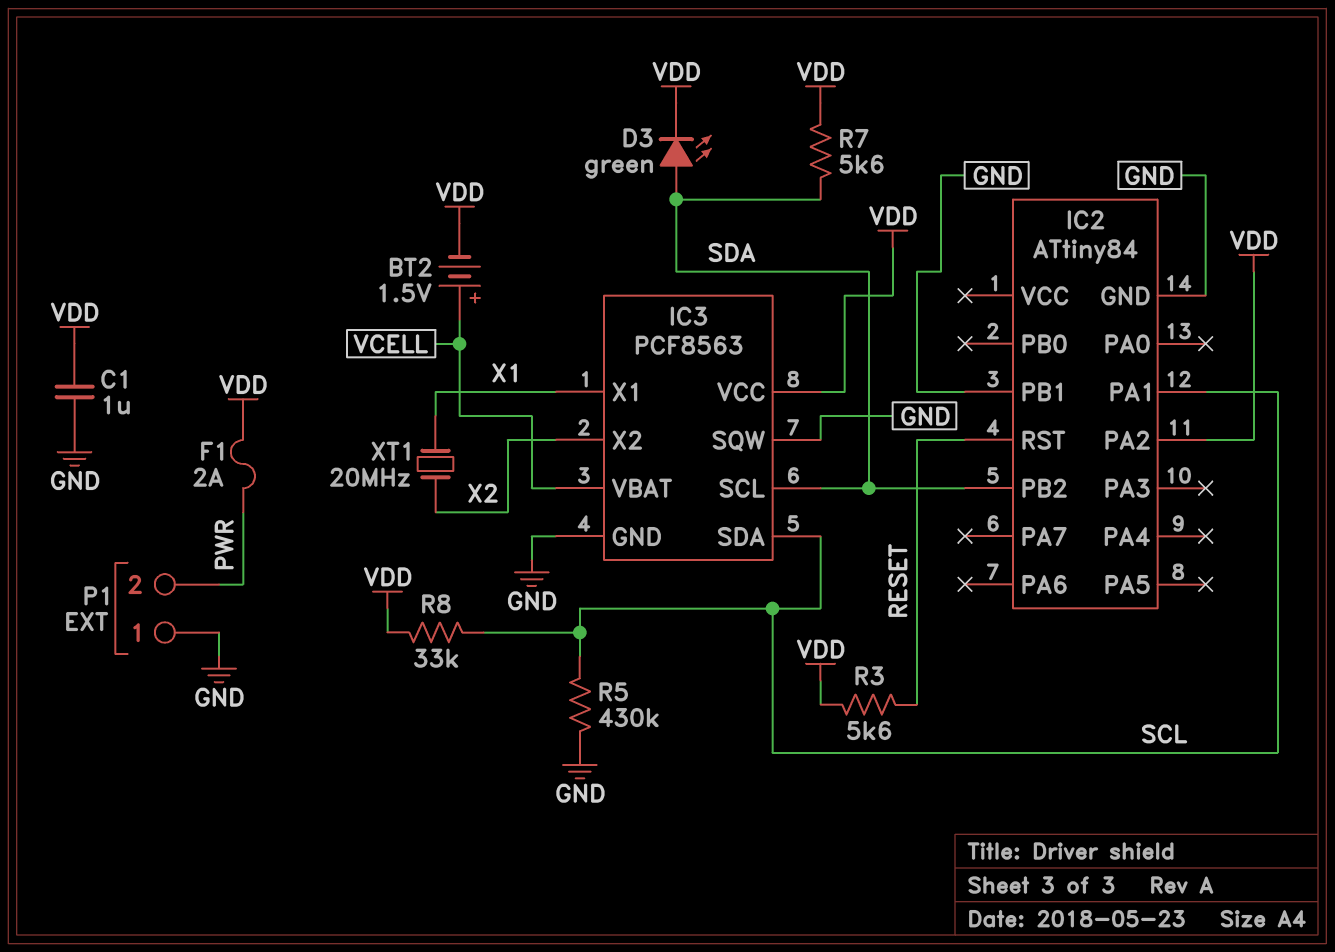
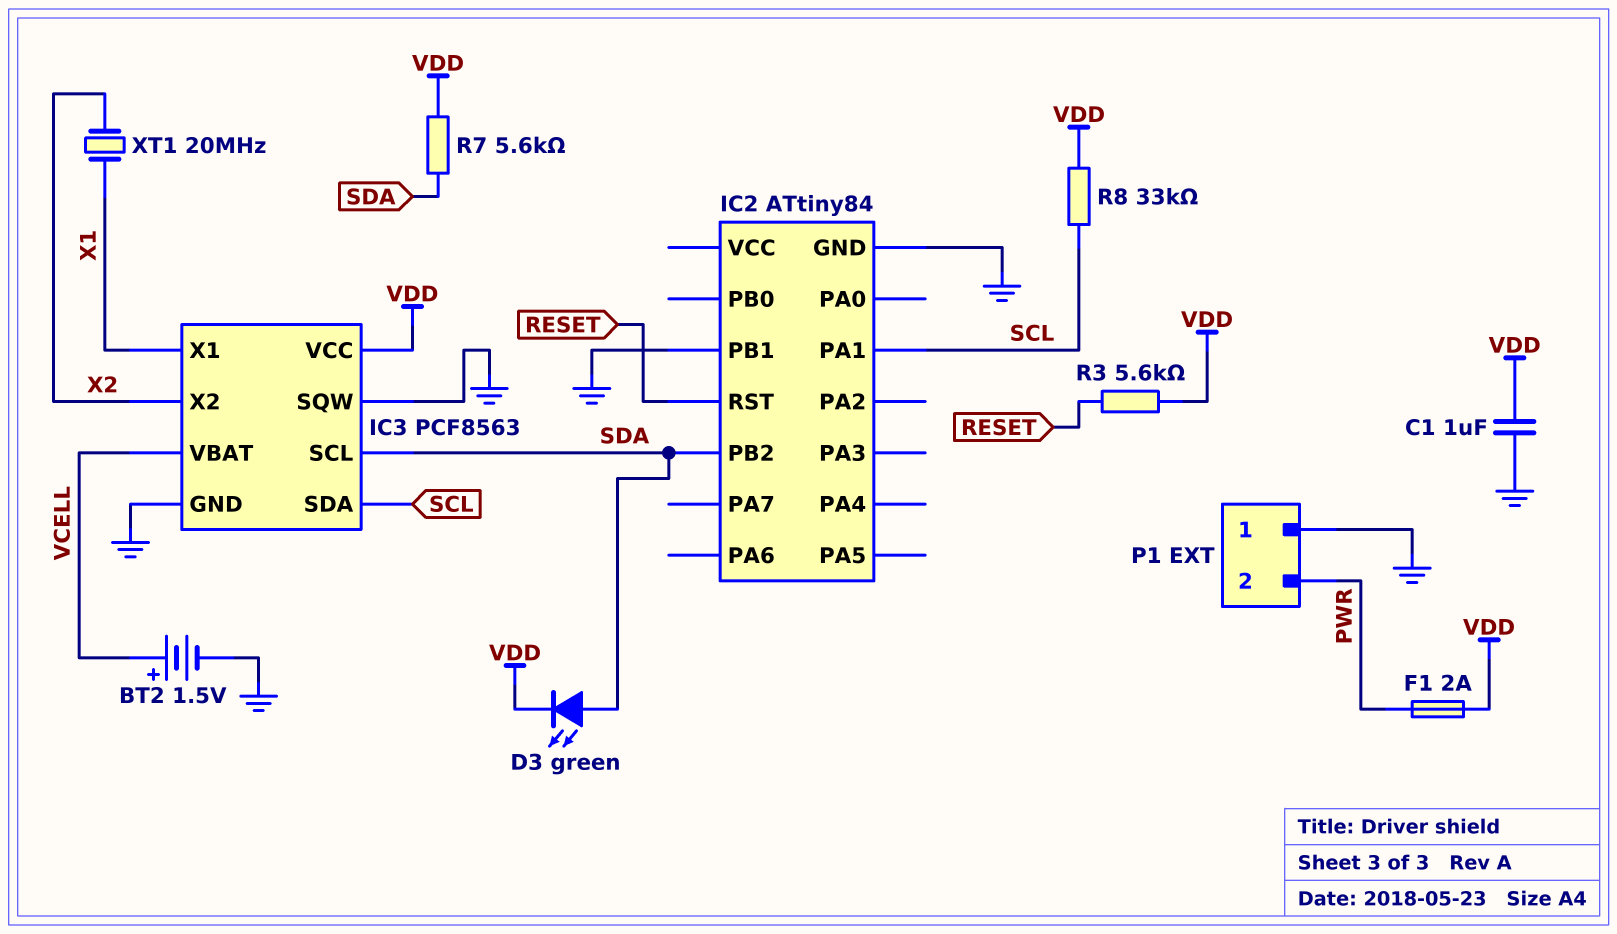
BT2: 1.5V (plus VCELL, minus VDD) -> 1.5V (plus VCELL, minus GND)
IC2 pin PA2: VDD -> none
R5: 430k (GND, SCL) -> none

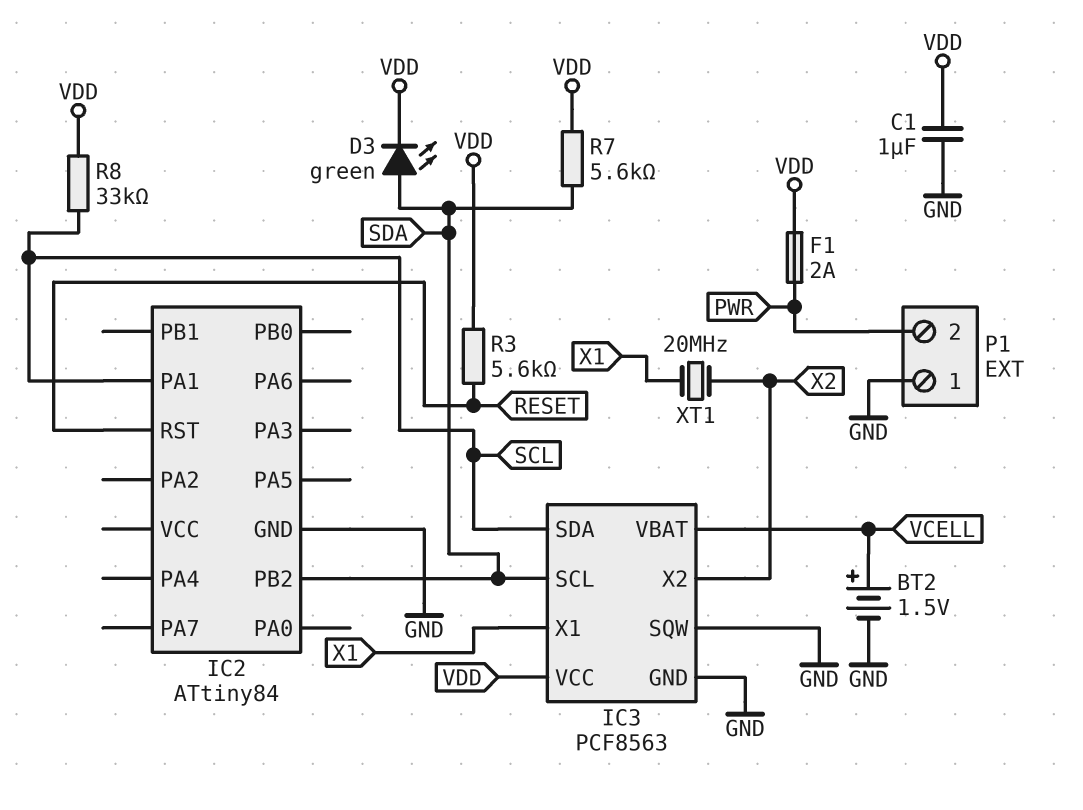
IC2 pin PB1: GND -> none

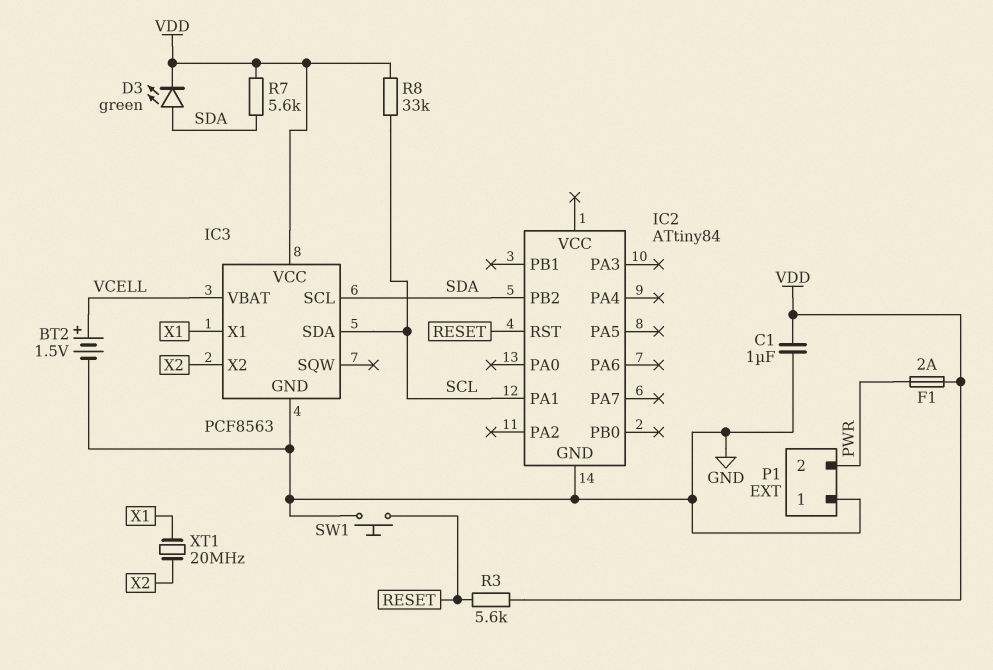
IC3 pin SQW: GND -> none
SW1: none -> button (GND, RESET)

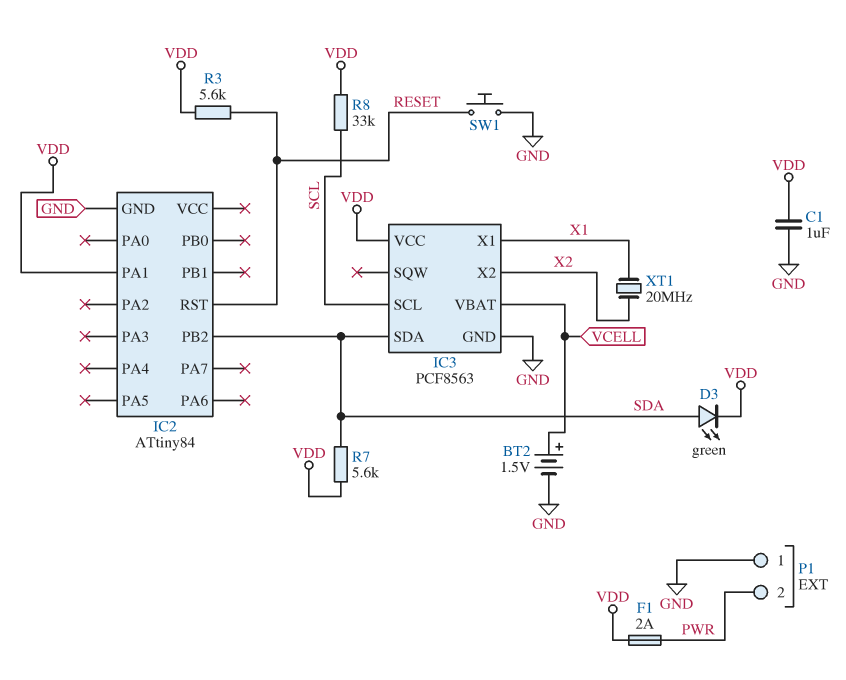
IC2 pin PA1: SCL -> VDD
IC3 pin SCL: SDA -> SCL
IC3 pin SDA: SCL -> SDA

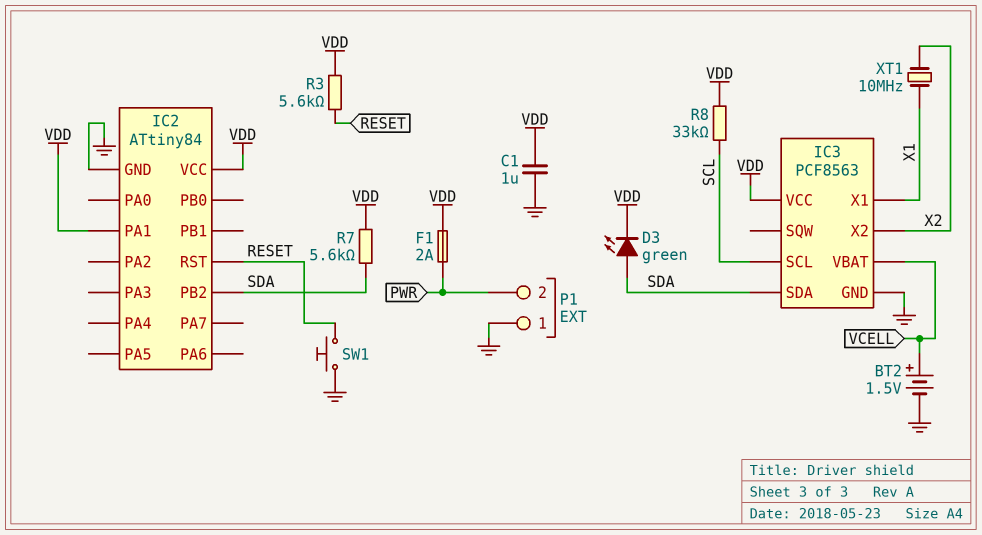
IC2 pin VCC: none -> VDD
XT1: 20MHz (X1, X2) -> 10MHz (X1, X2)

